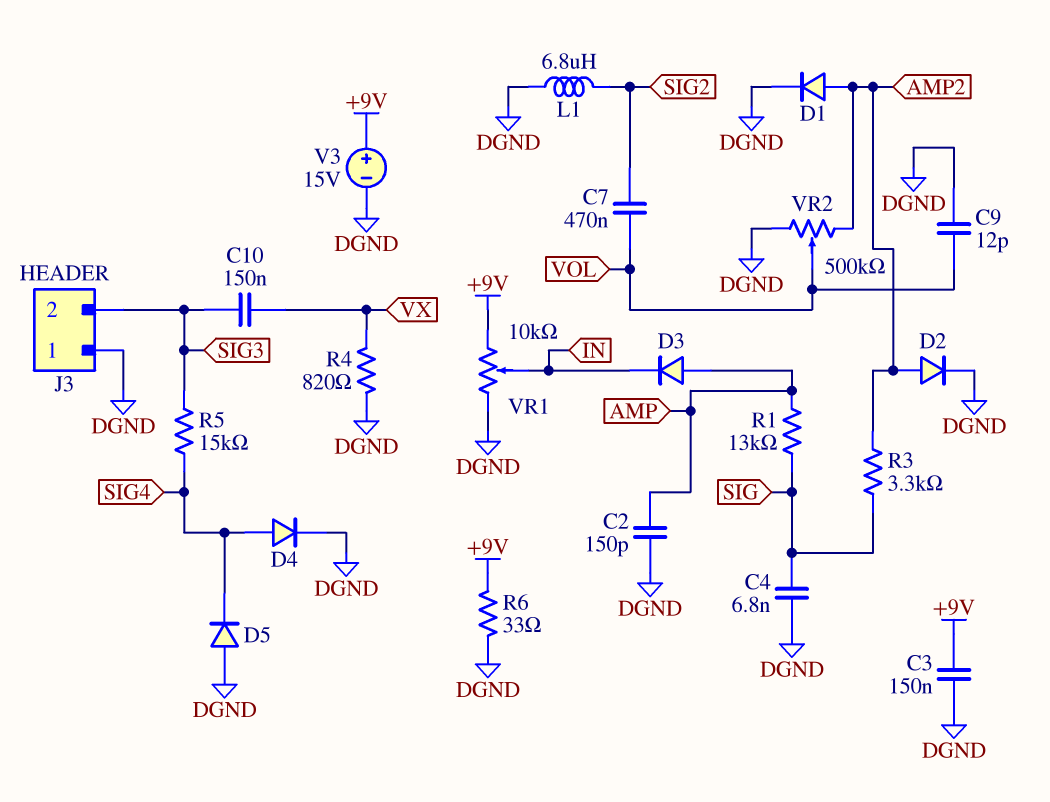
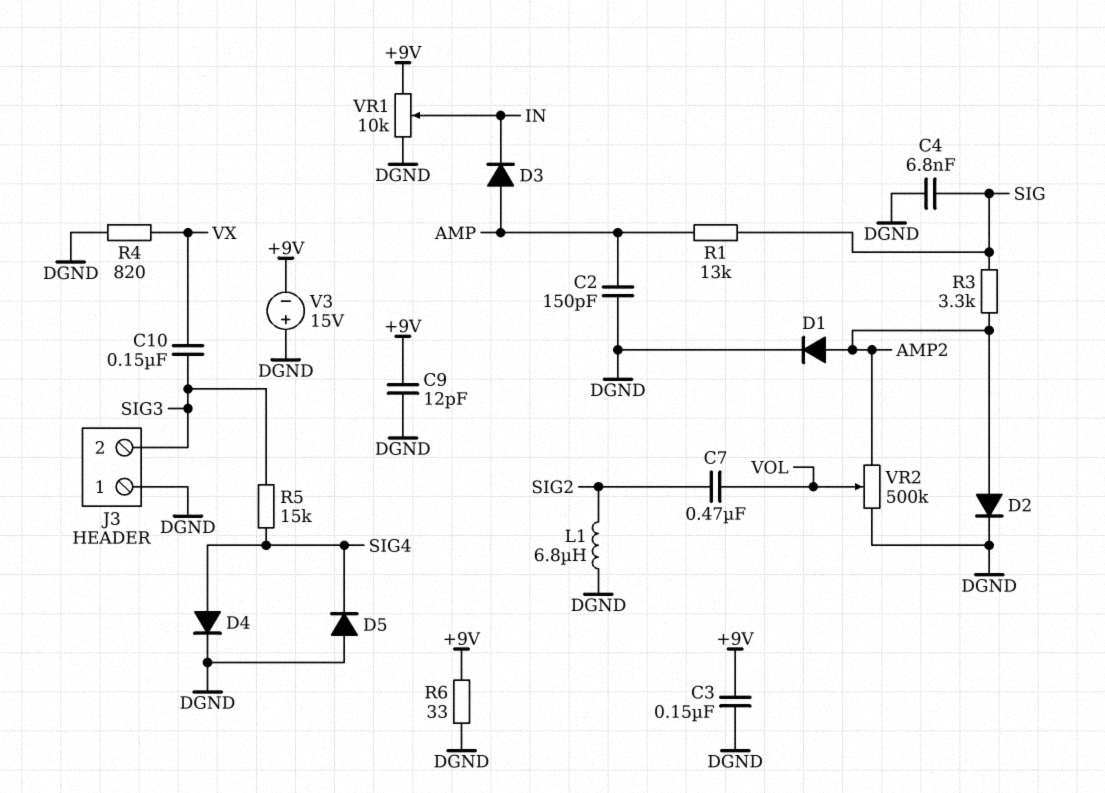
C9: 12pF (DGND, VOL) -> 12pF (+9V, DGND)
V3: 15V (plus +9V, minus DGND) -> 15V (plus DGND, minus +9V)

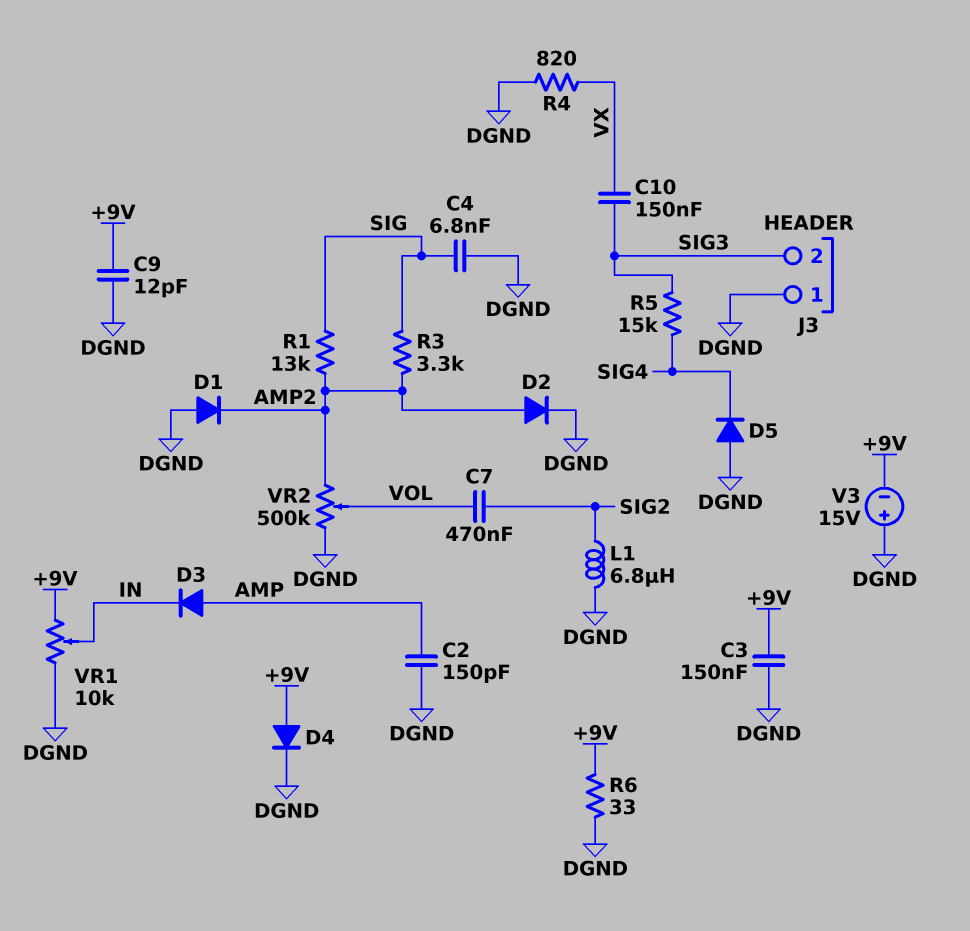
D1: diode (A AMP2, K DGND) -> diode (A DGND, K AMP2)
D4: diode (A SIG4, K DGND) -> diode (A +9V, K DGND)
R1: 13k (AMP, SIG) -> 13k (AMP2, SIG)

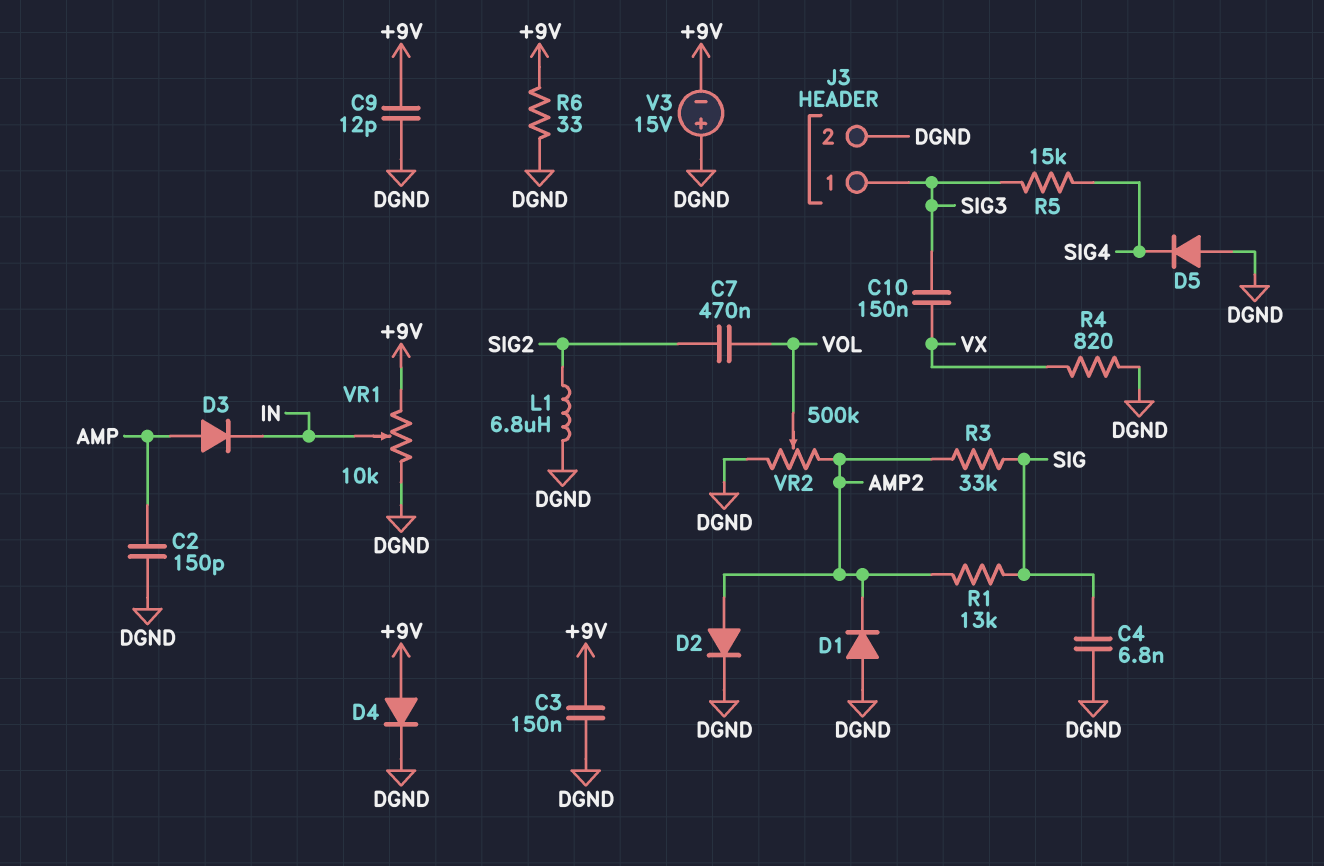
J3 pin 1: DGND -> SIG3
J3 pin 2: SIG3 -> DGND
R3: 3.3k (AMP2, SIG) -> 33k (AMP2, SIG)

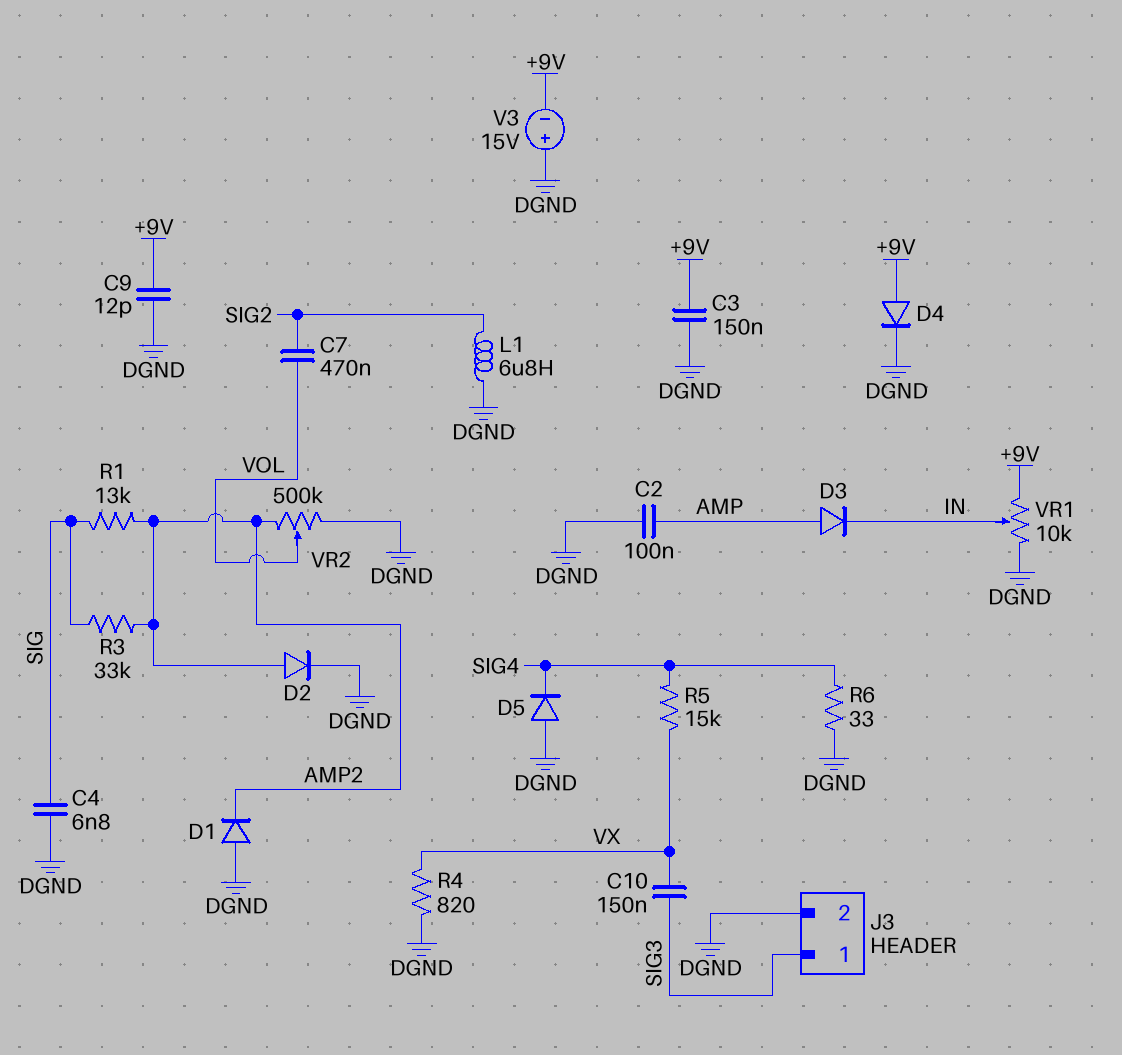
C2: 150pF (AMP, DGND) -> 100nF (AMP, DGND)
R5: 15k (SIG3, SIG4) -> 15k (SIG4, VX)
R6: 33 (+9V, DGND) -> 33 (DGND, SIG4)

